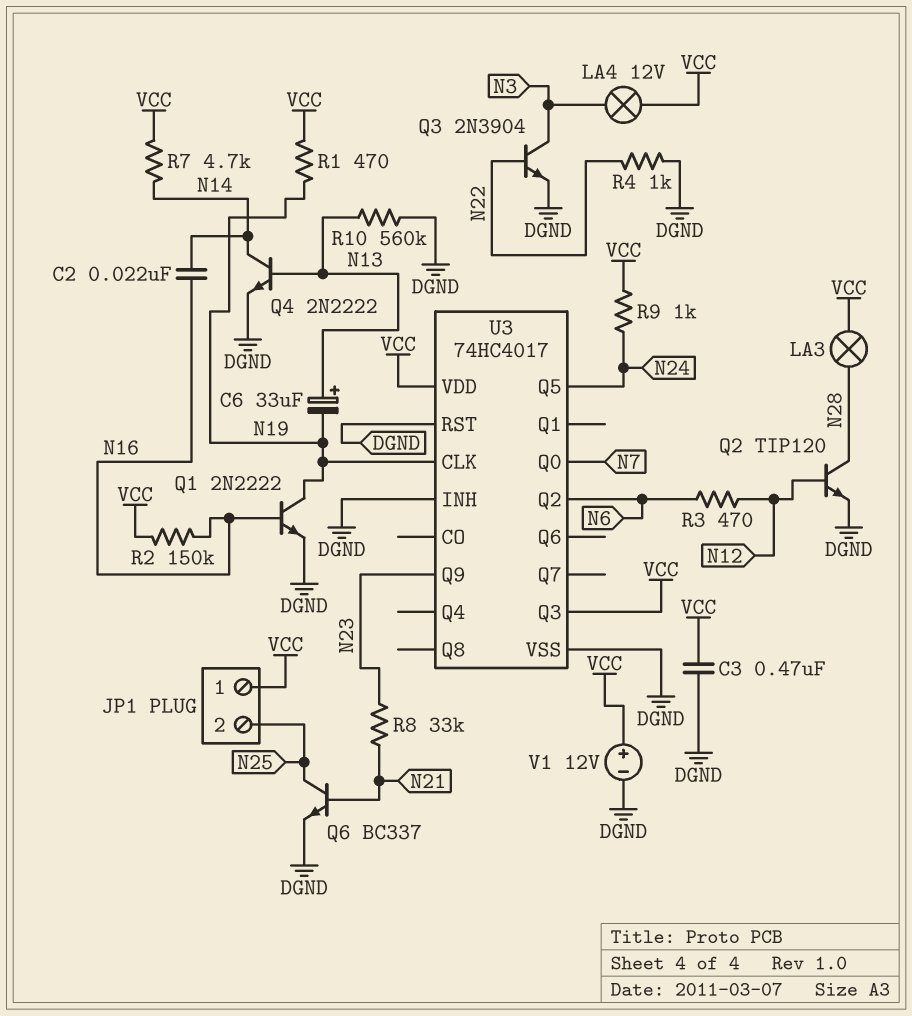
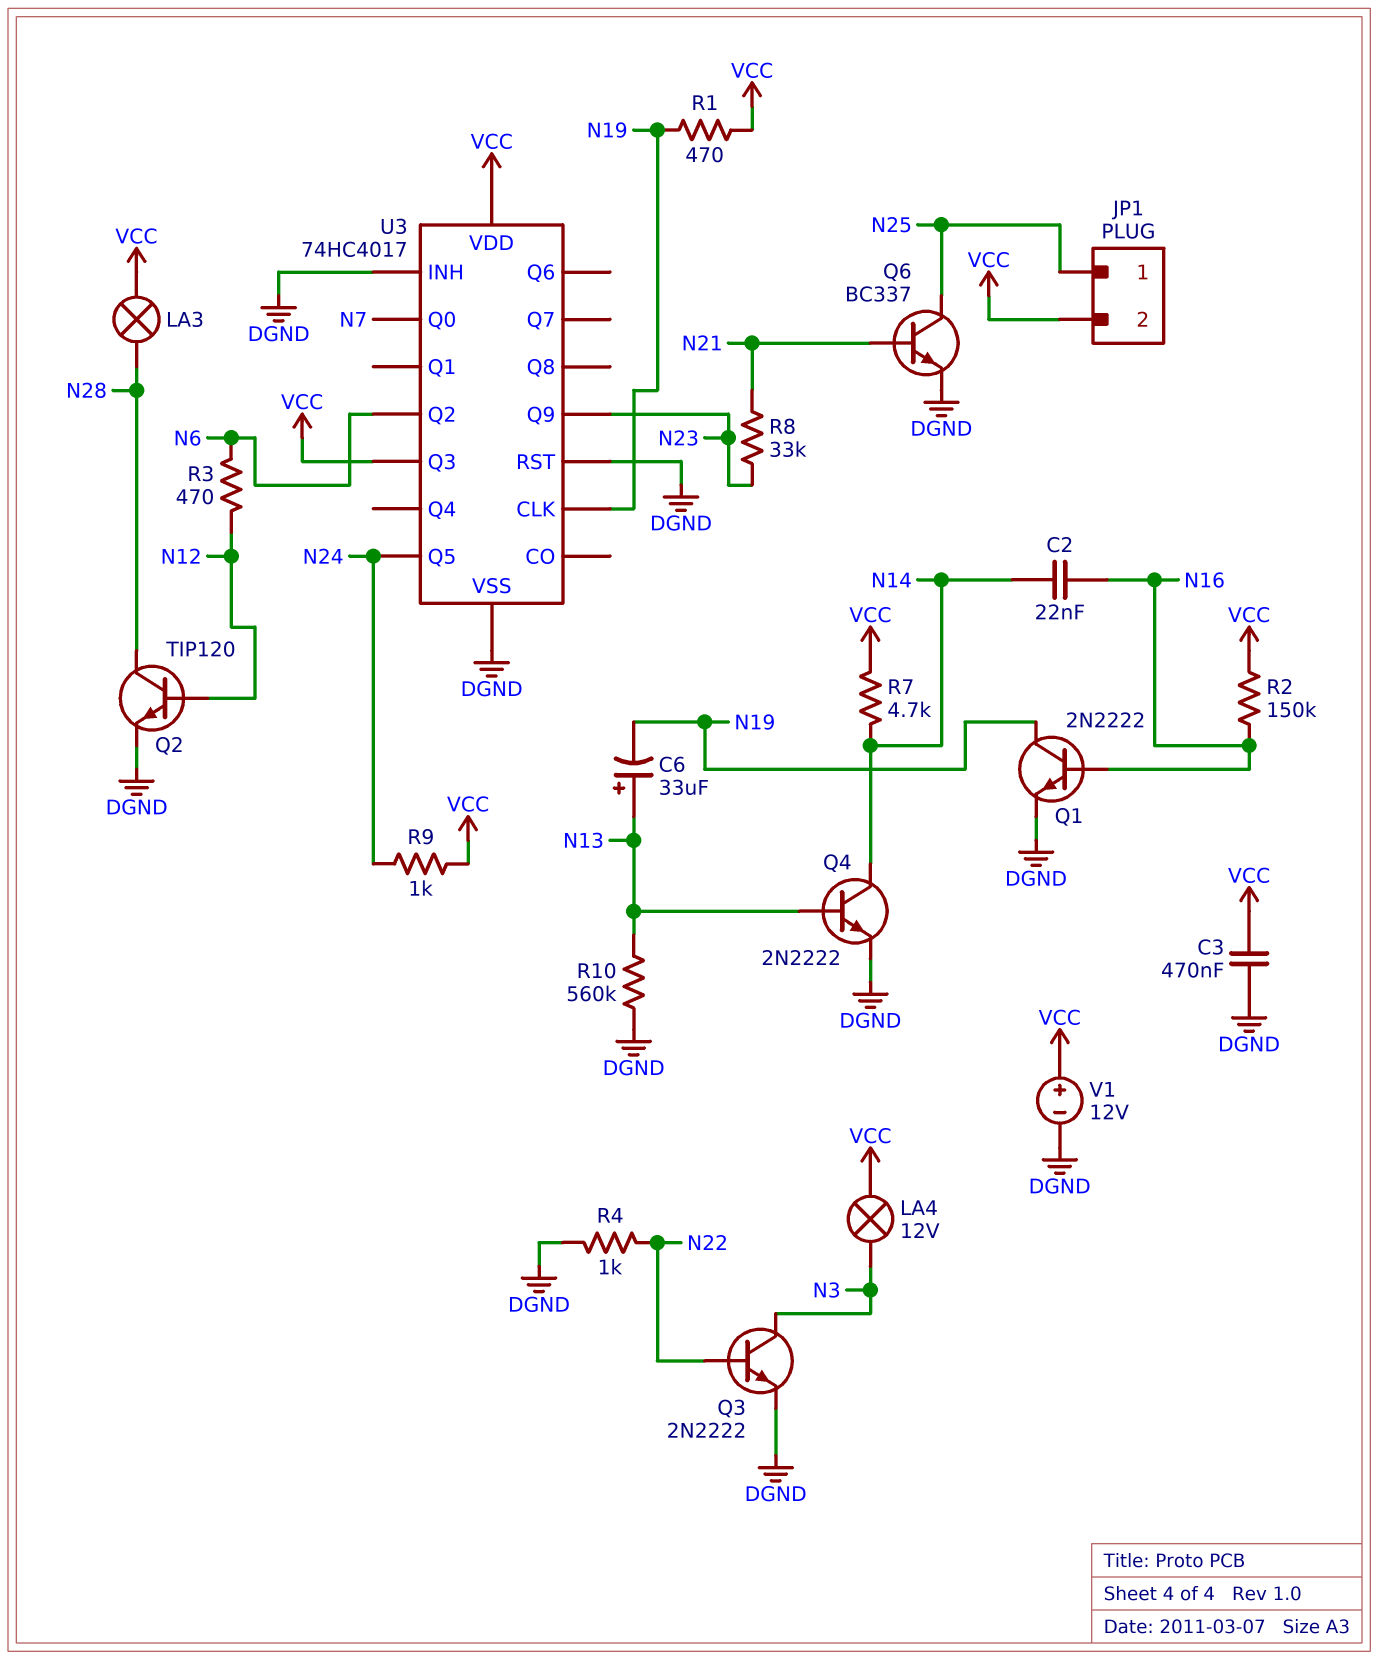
JP1 pin 1: VCC -> N25
JP1 pin 2: N25 -> VCC
Q3: NPN 2N3904 (B N22, C N3, E DGND) -> NPN 2N2222 (B N22, C N3, E DGND)

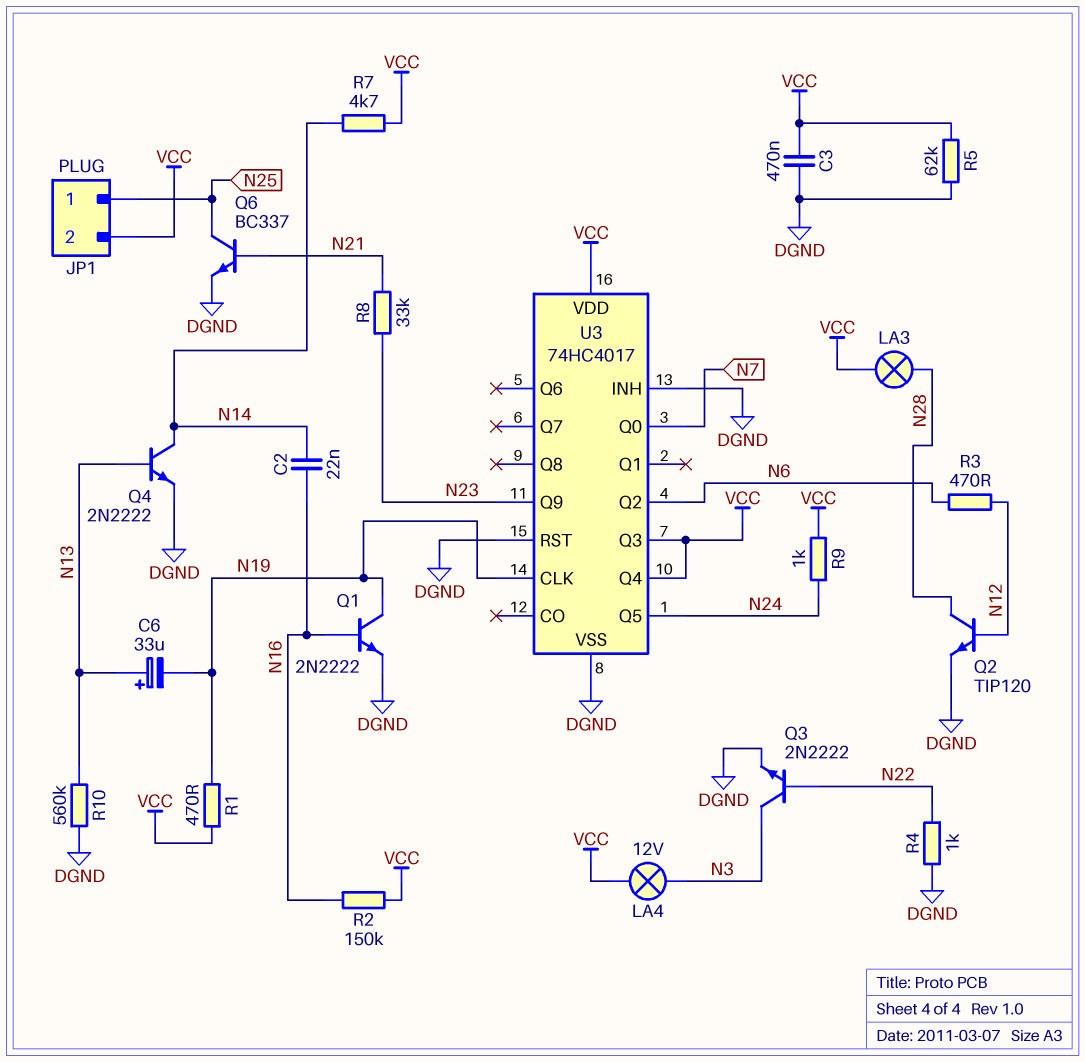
R5: none -> 62k (DGND, VCC)
U3 pin Q4: none -> VCC
V1: 12V (plus VCC, minus DGND) -> none

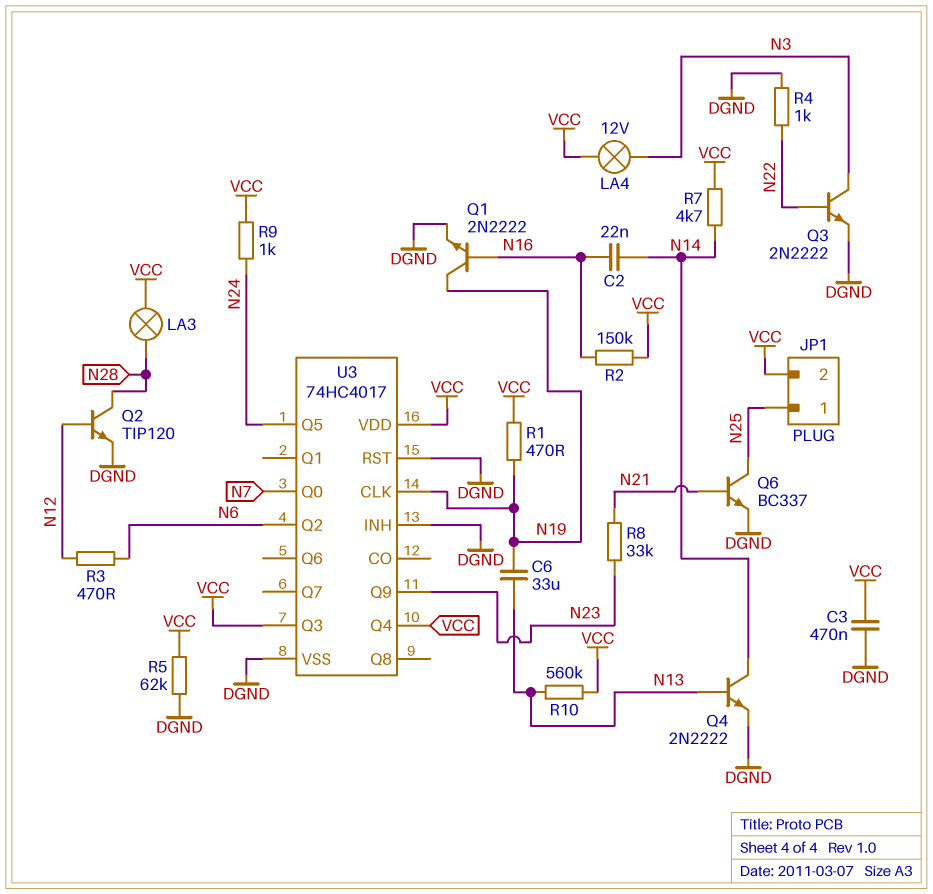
C6: 33uF (plus N13, minus N19) -> 33uF (N13, N19)
R10: 560k (DGND, N13) -> 560k (N13, VCC)

